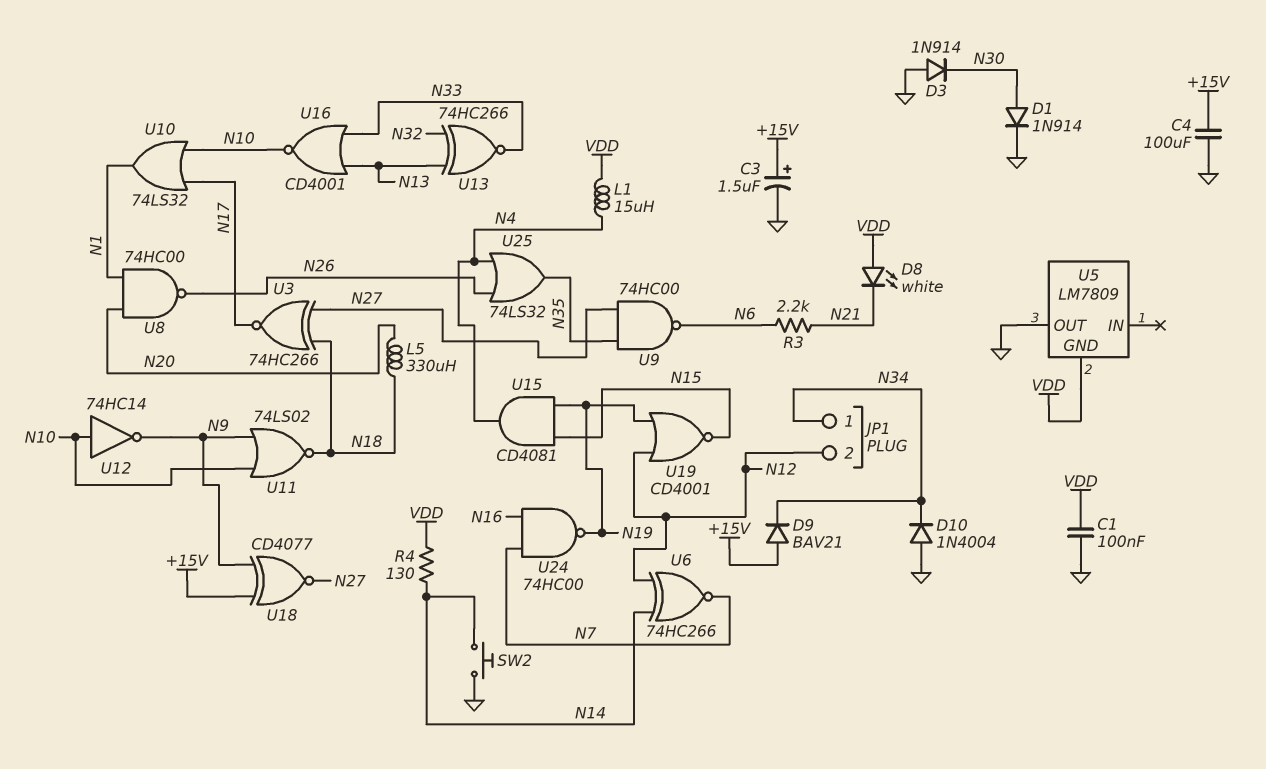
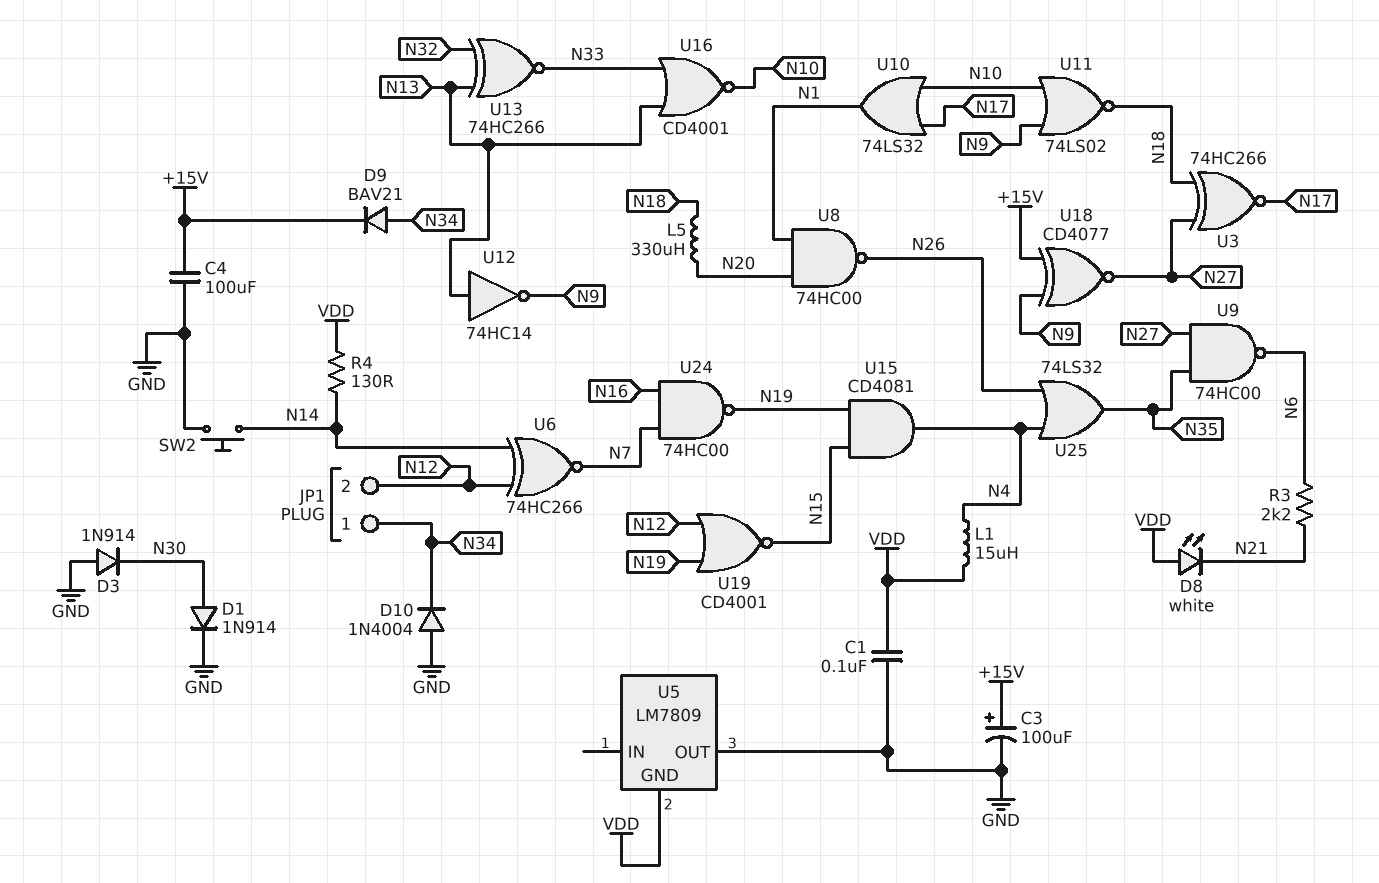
C3: 1.5uF (plus +15V, minus GND) -> 100uF (plus +15V, minus GND)
D9: diode BAV21 (A +15V, K N34) -> diode BAV21 (A N34, K +15V)
U12: NOT 74HC14 (in N10, out N9) -> NOT 74HC14 (in N13, out N9)

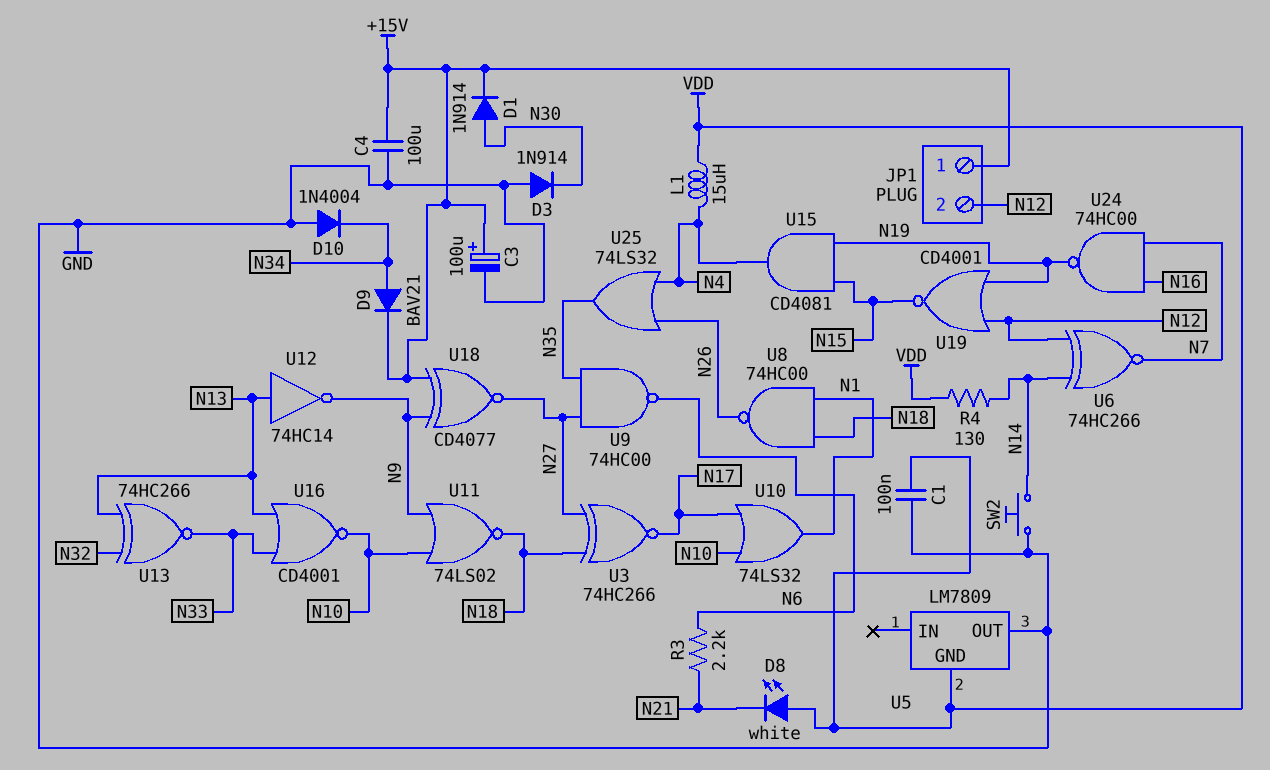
D1: diode 1N914 (A N30, K GND) -> diode 1N914 (A N30, K +15V)
JP1 pin 1: N34 -> +15V
L5: 330uH (N18, N20) -> none
U8: NAND 74HC00 (in N1, in N20, out N26) -> NAND 74HC00 (in N1, in N18, out N26)

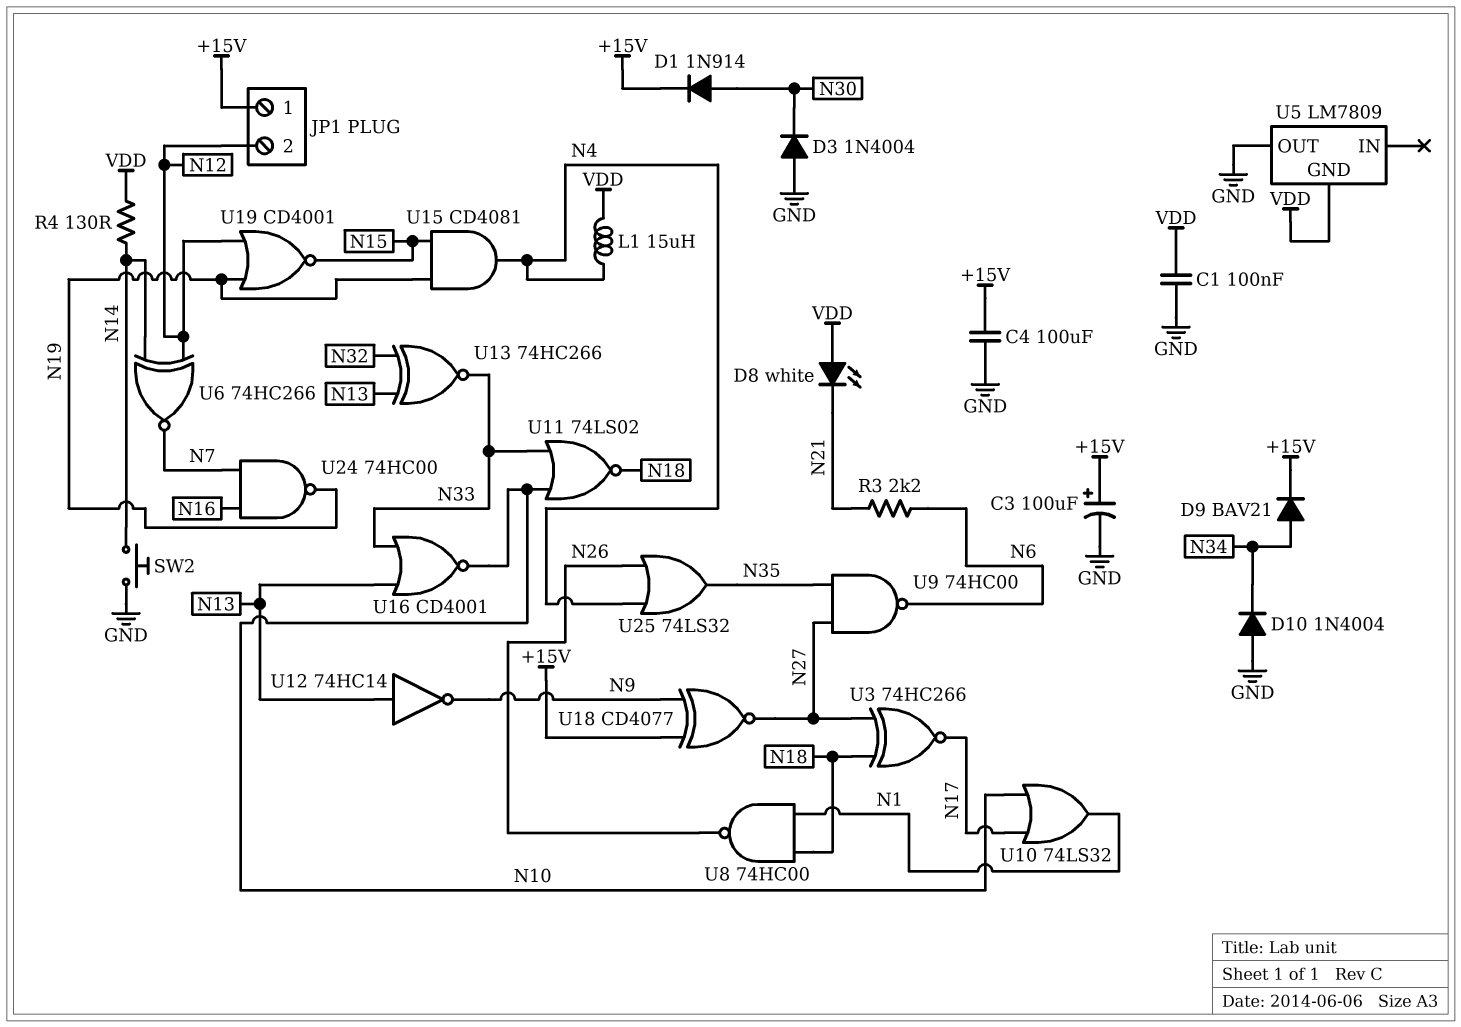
D3: diode 1N914 (A GND, K N30) -> diode 1N4004 (A GND, K N30)
U11: NOR 74LS02 (in N9, in N10, out N18) -> NOR 74LS02 (in N10, in N33, out N18)

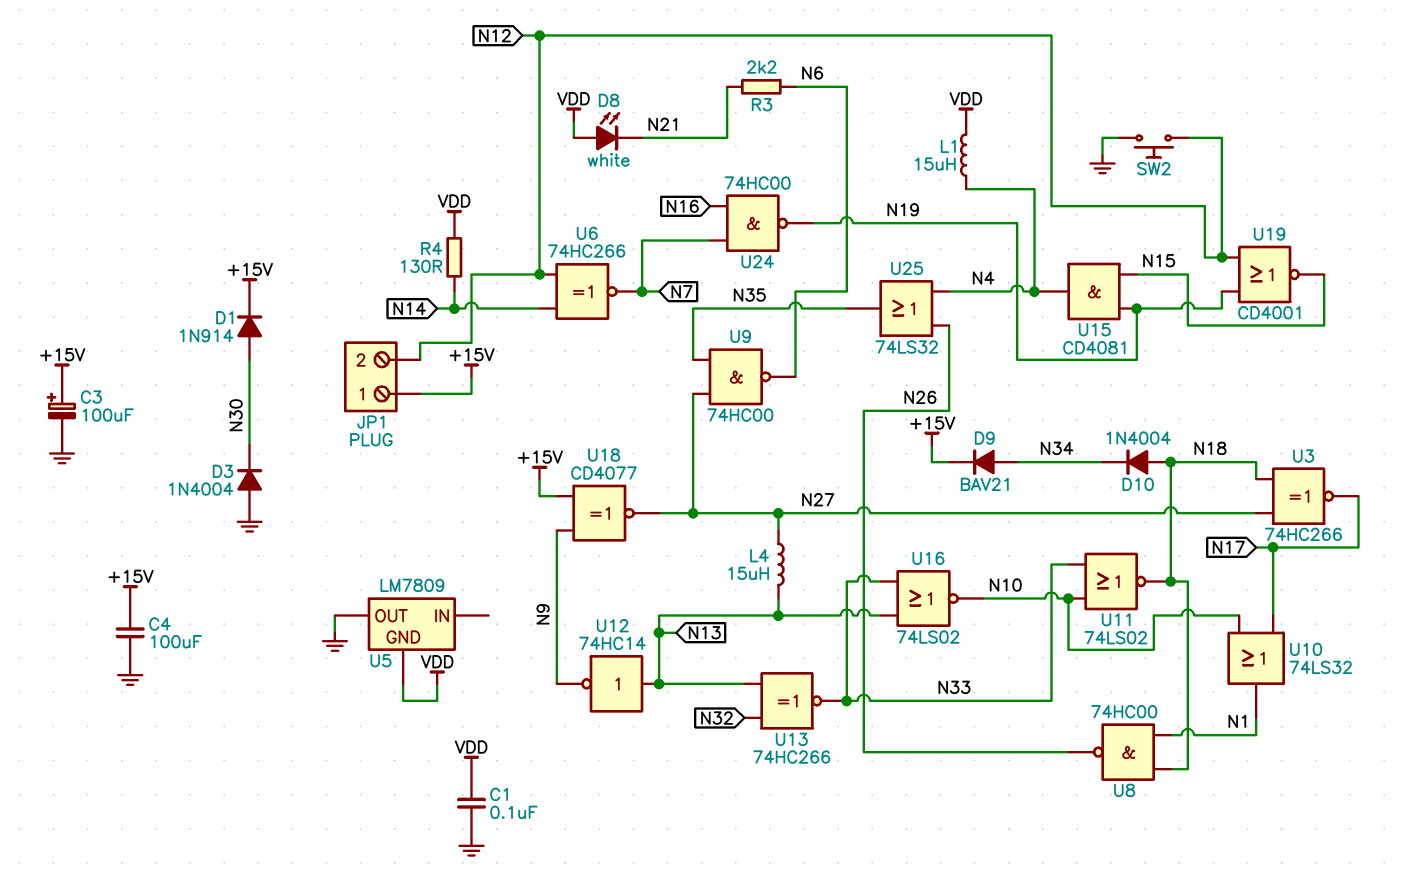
D10: diode 1N4004 (A GND, K N34) -> diode 1N4004 (A N18, K N34)
L4: none -> 15uH (N13, N27)
SW2: button (GND, N14) -> button (GND, N12)
U16: NOR CD4001 (in N13, in N33, out N10) -> NOR 74LS02 (in N13, in N33, out N10)

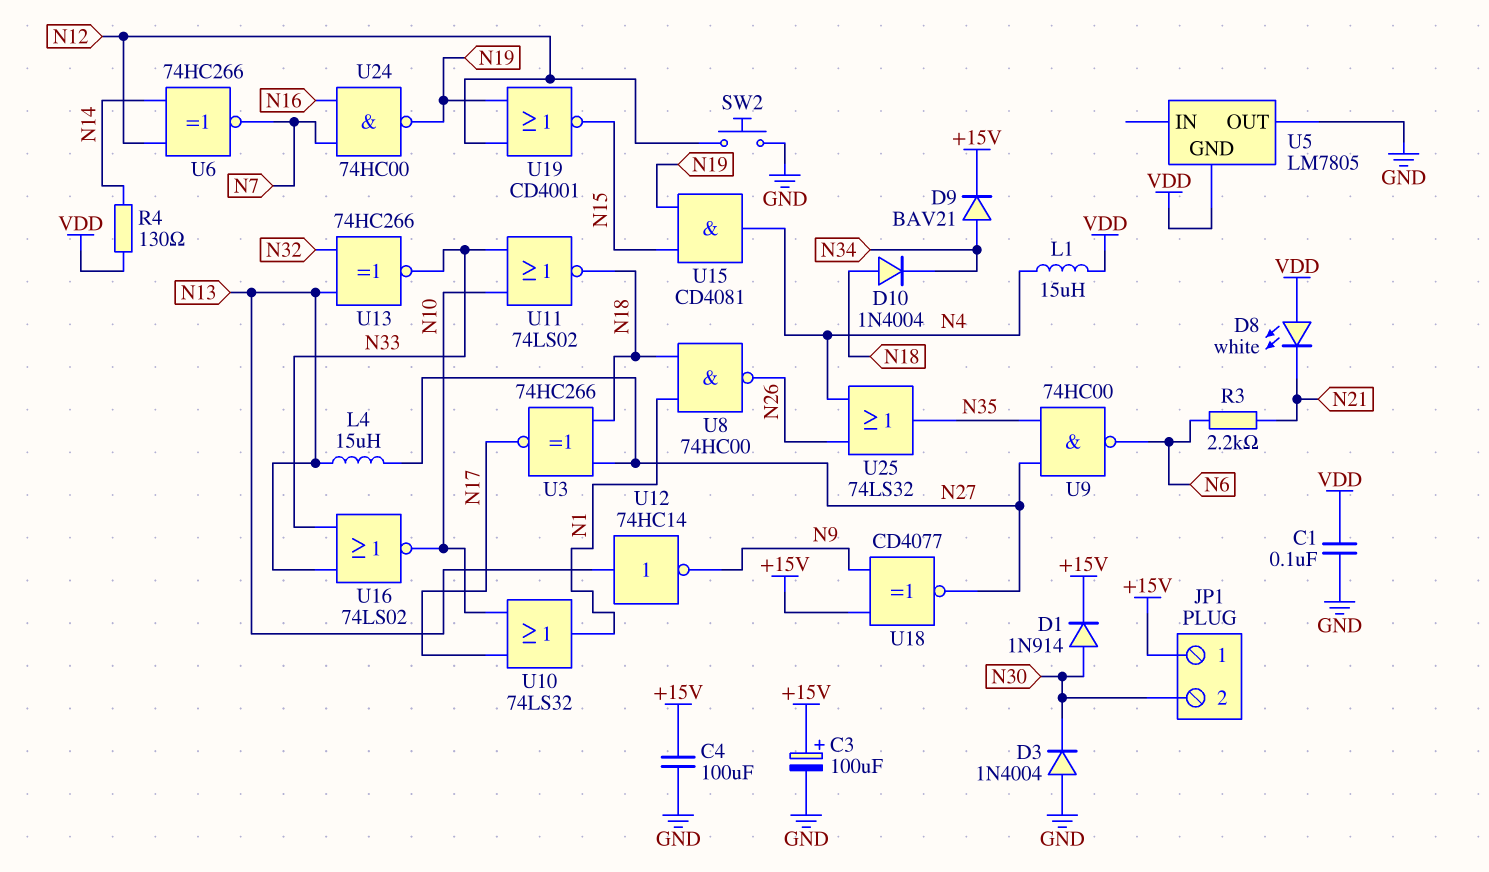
JP1 pin 2: N12 -> N30
U5: LM7809 -> LM7805

